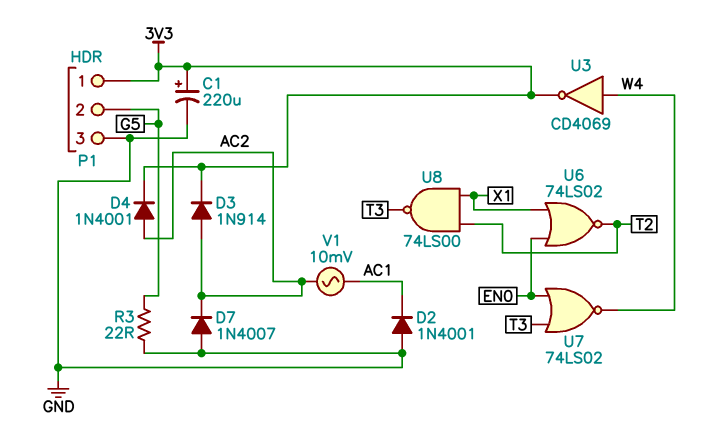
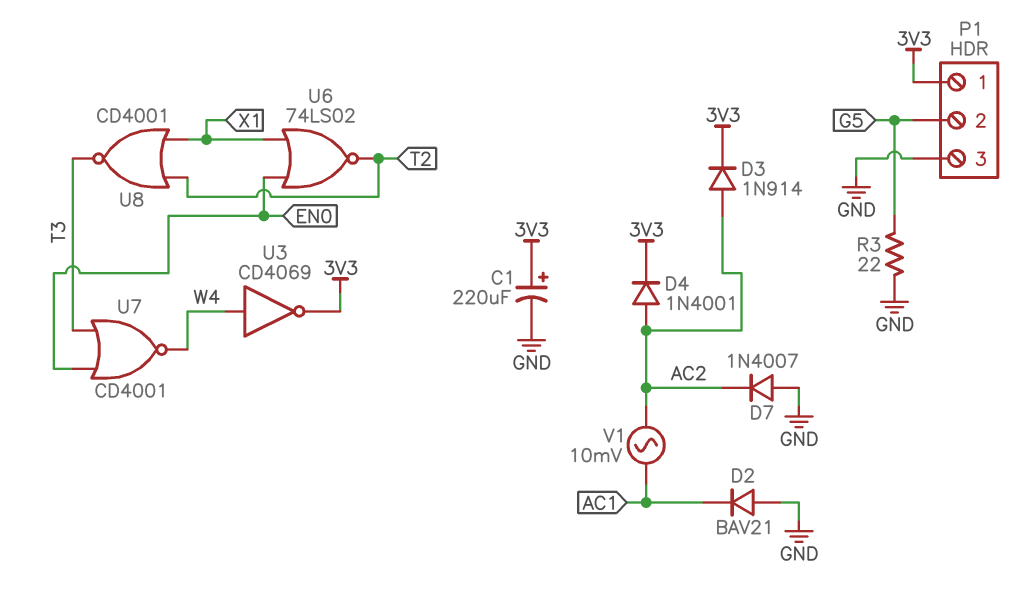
D2: diode 1N4001 (A GND, K AC1) -> diode BAV21 (A GND, K AC1)
U7: NOR 74LS02 (in EN0, in T3, out W4) -> NOR CD4001 (in EN0, in T3, out W4)
U8: NAND 74LS00 (in T2, in X1, out T3) -> NOR CD4001 (in T2, in X1, out T3)

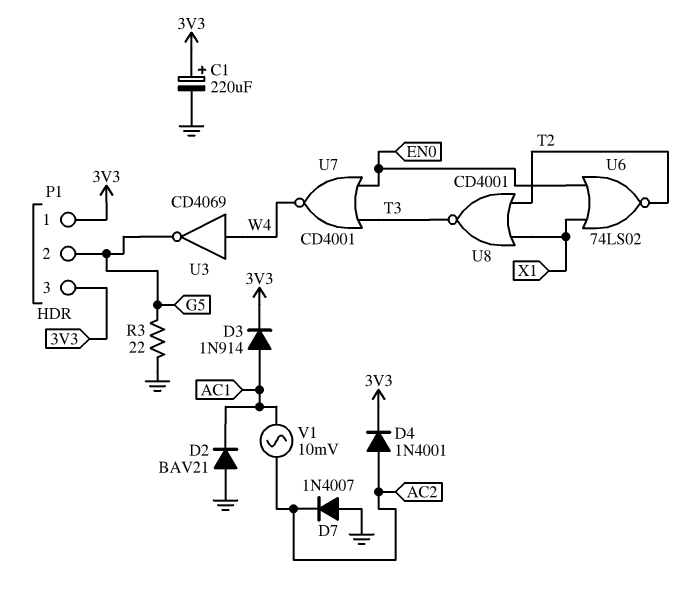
D3: diode 1N914 (A AC2, K 3V3) -> diode 1N914 (A AC1, K 3V3)
P1 pin 3: GND -> 3V3
U3: NOT CD4069 (in W4, out 3V3) -> NOT CD4069 (in W4, out G5)

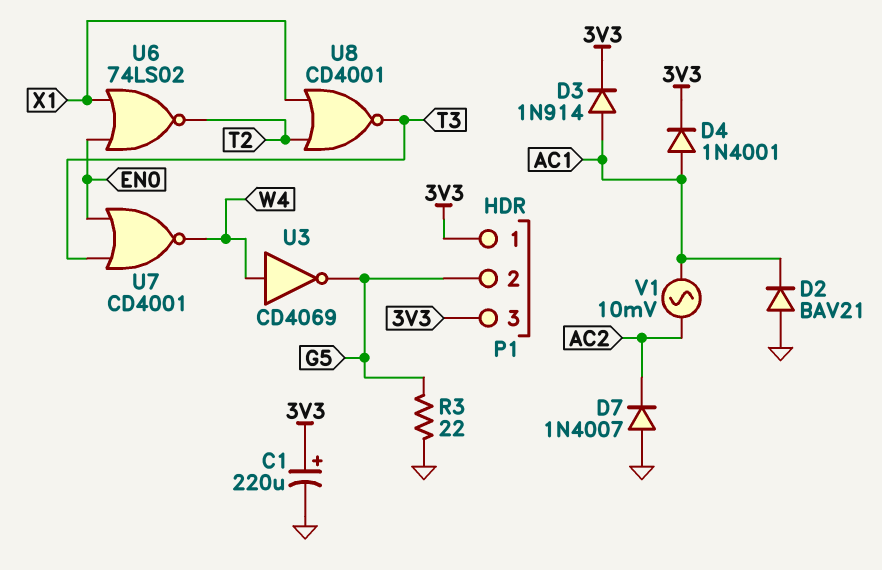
D4: diode 1N4001 (A AC2, K 3V3) -> diode 1N4001 (A AC1, K 3V3)

